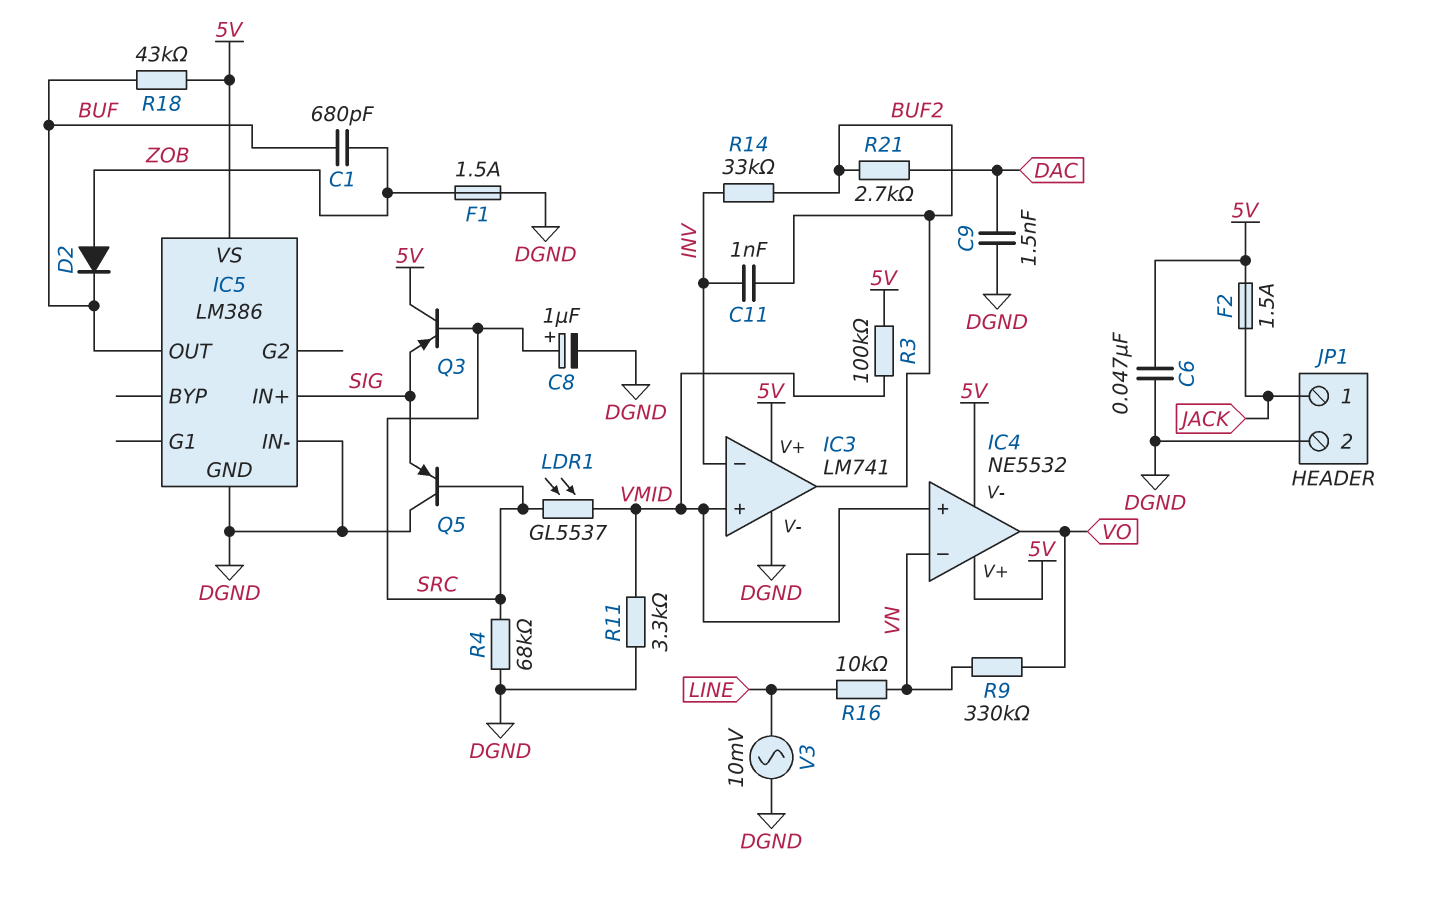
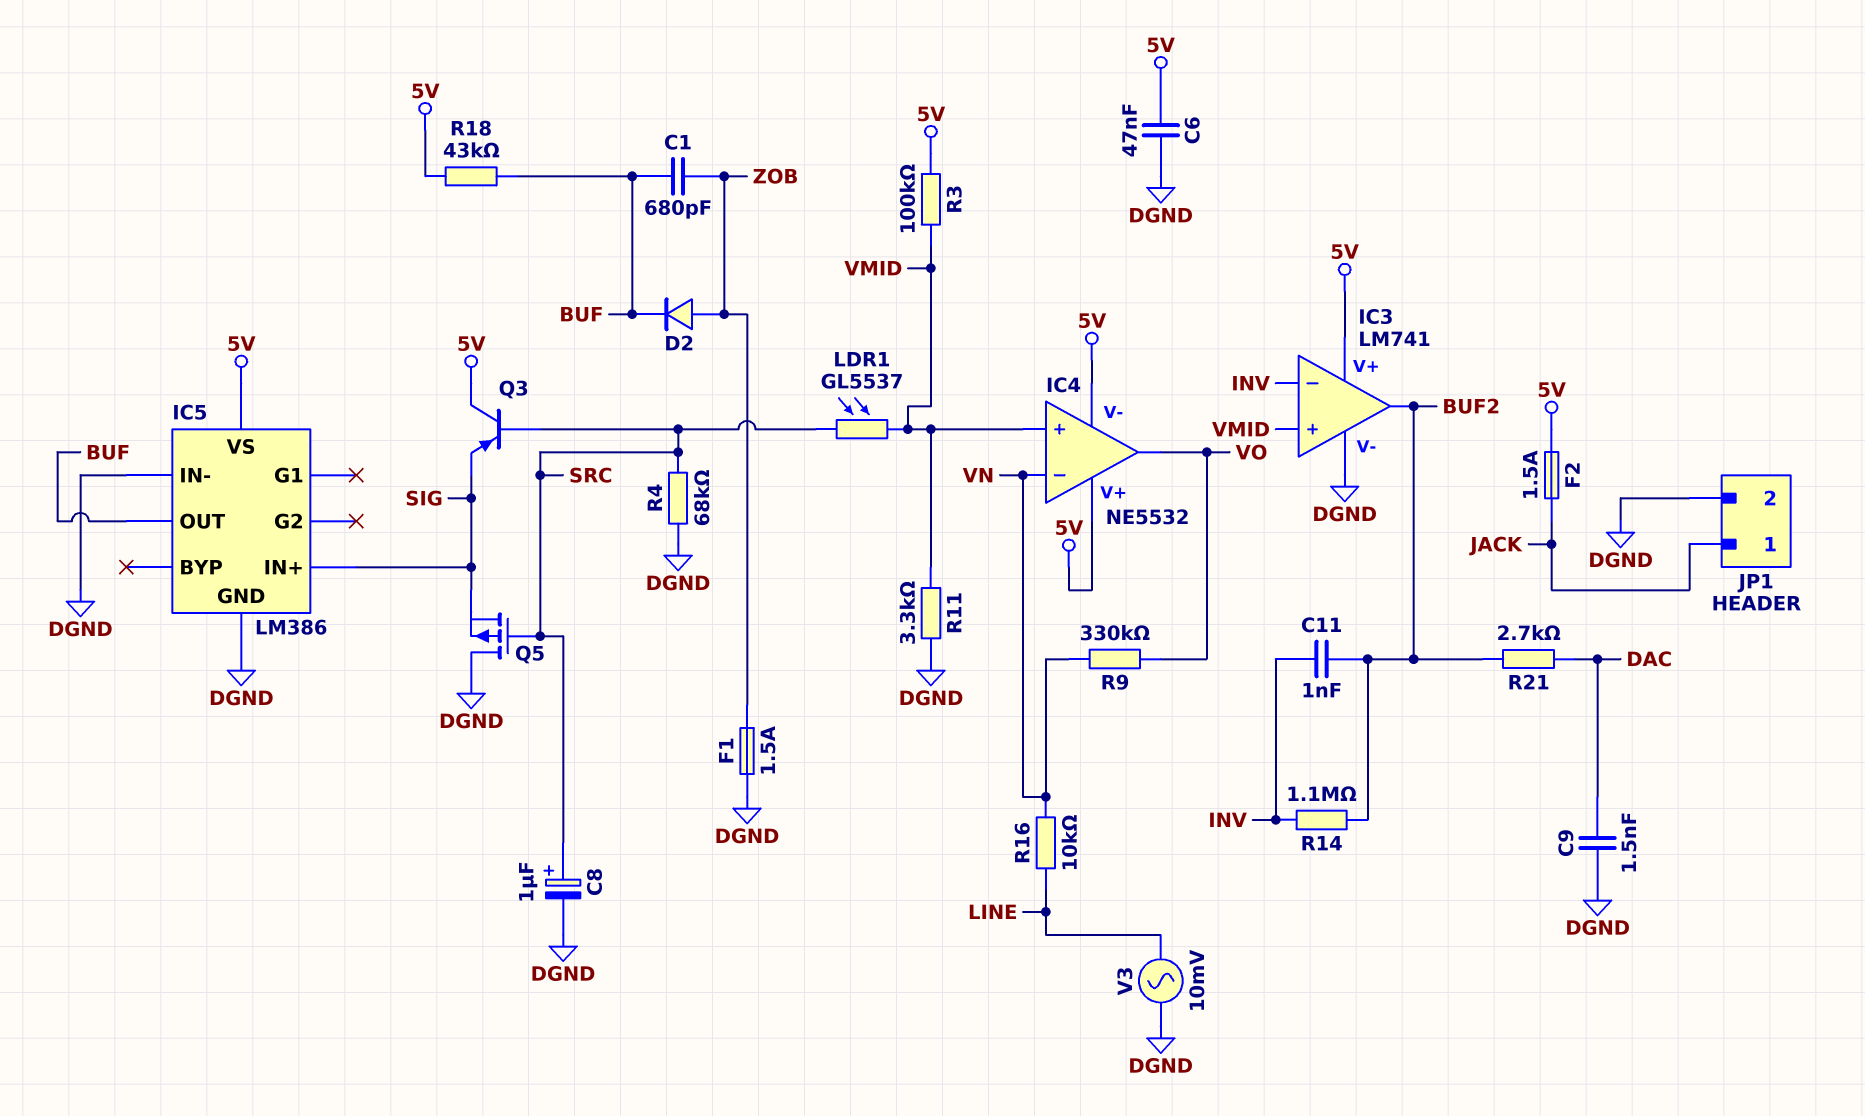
Q5: PNP (B SRC, C DGND, E SIG) -> PMOS (G SRC, D DGND, S SIG)
R14: 33k (BUF2, INV) -> 1.1M (BUF2, INV)

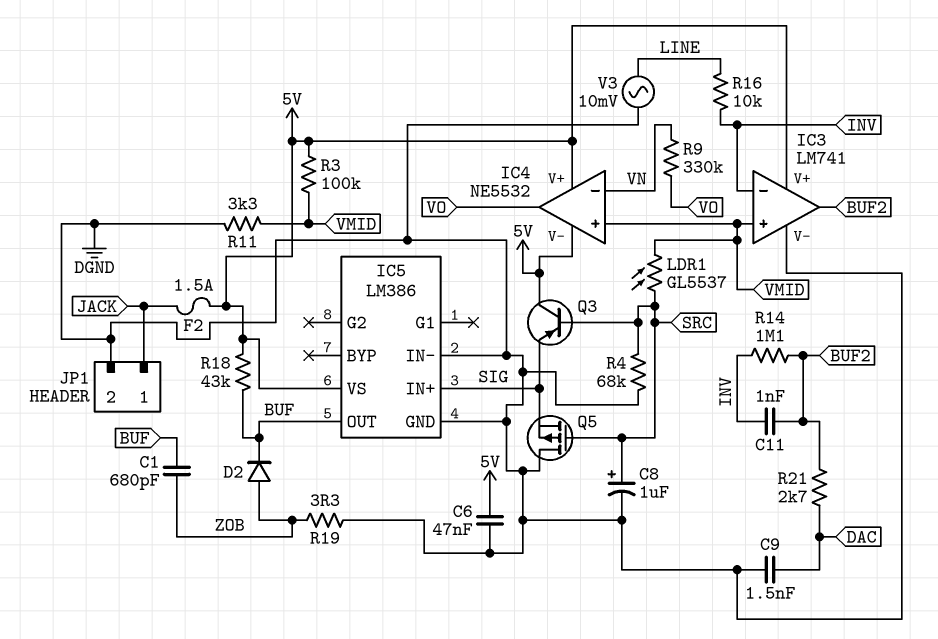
F1: 1.5A (DGND, ZOB) -> none
R16: 10k (LINE, VN) -> 10k (INV, LINE)
R19: none -> 3.3 (DGND, ZOB)

